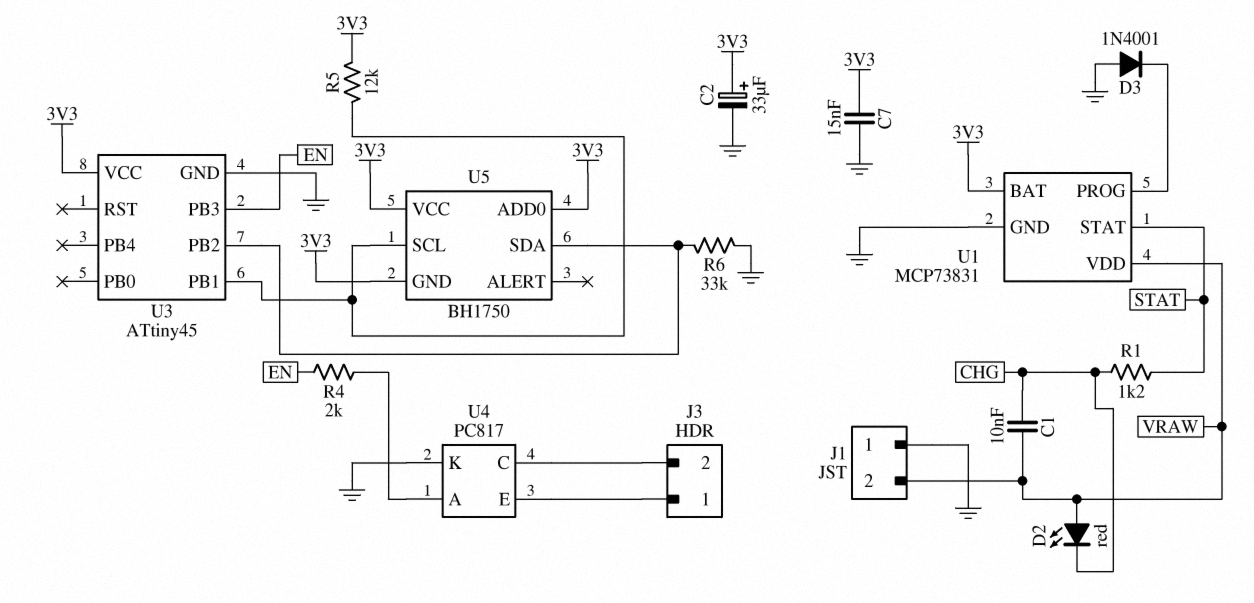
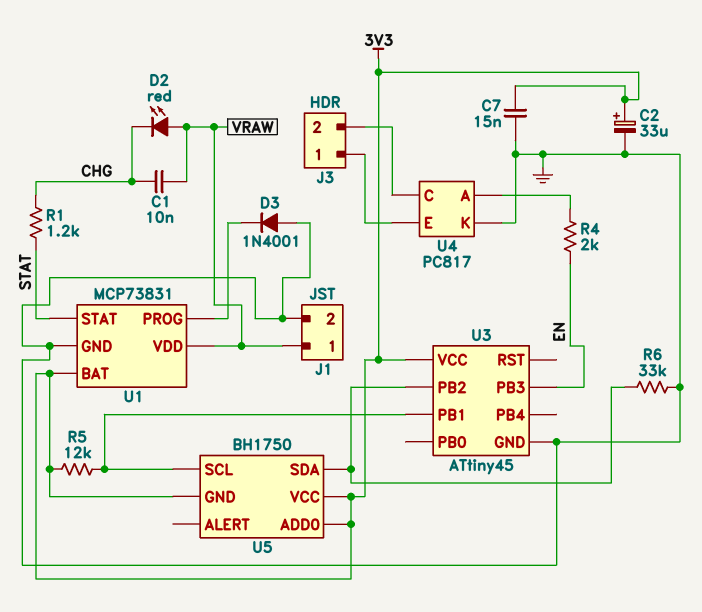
J1 pin 1: GND -> VRAW
J1 pin 2: VRAW -> GND

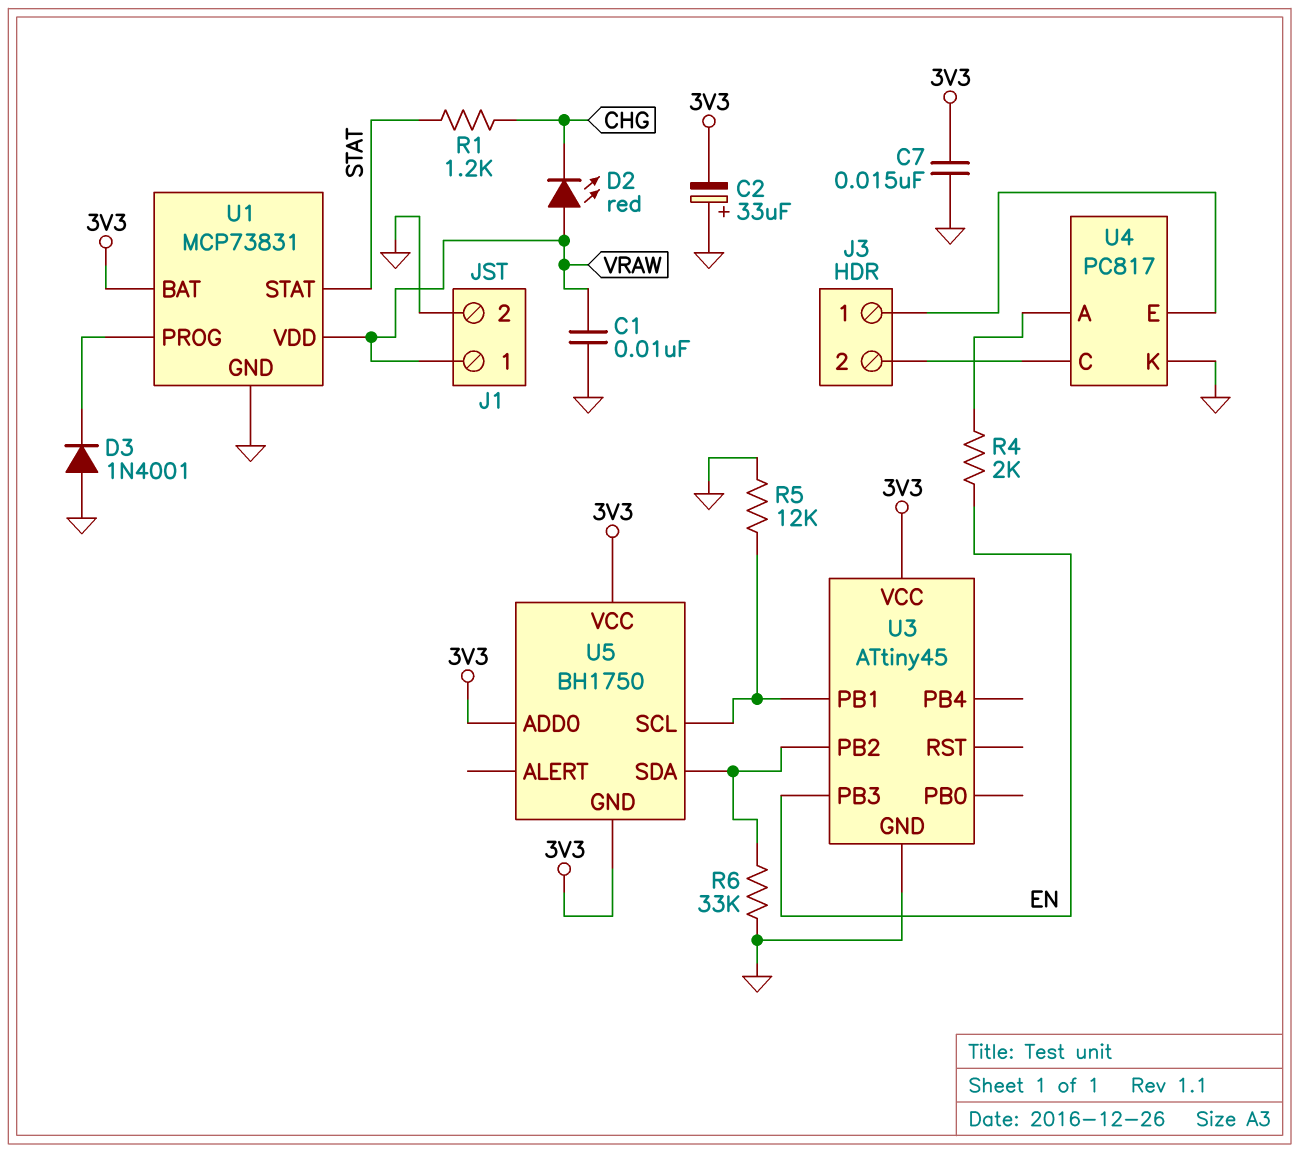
C1: 10nF (CHG, VRAW) -> 10nF (GND, VRAW)
C2: 33uF (plus 3V3, minus GND) -> 33uF (plus GND, minus 3V3)
R5: 12k (3V3, U3/PB1) -> 12k (GND, U3/PB1)

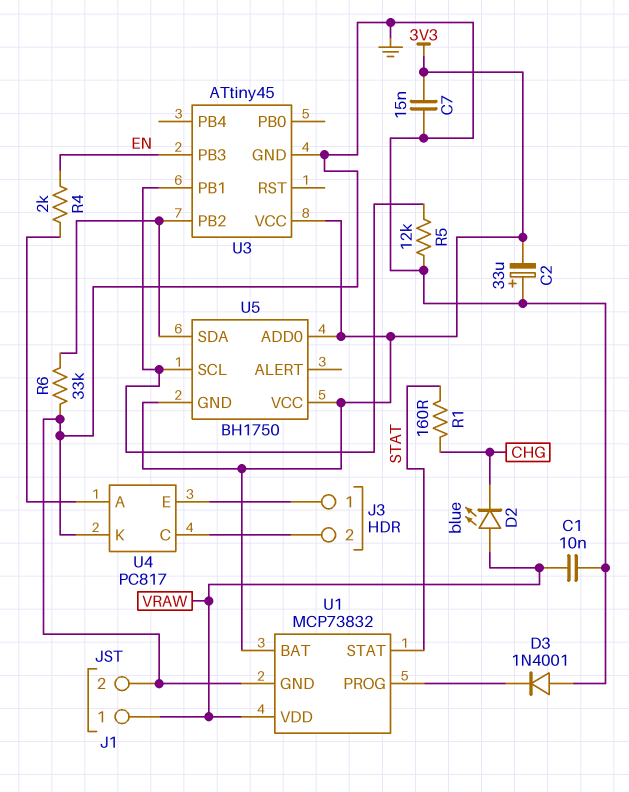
D2: LED red (A VRAW, K CHG) -> LED blue (A VRAW, K CHG)
R1: 1.2k (CHG, STAT) -> 160 (CHG, STAT)
U1: MCP73831 -> MCP73832

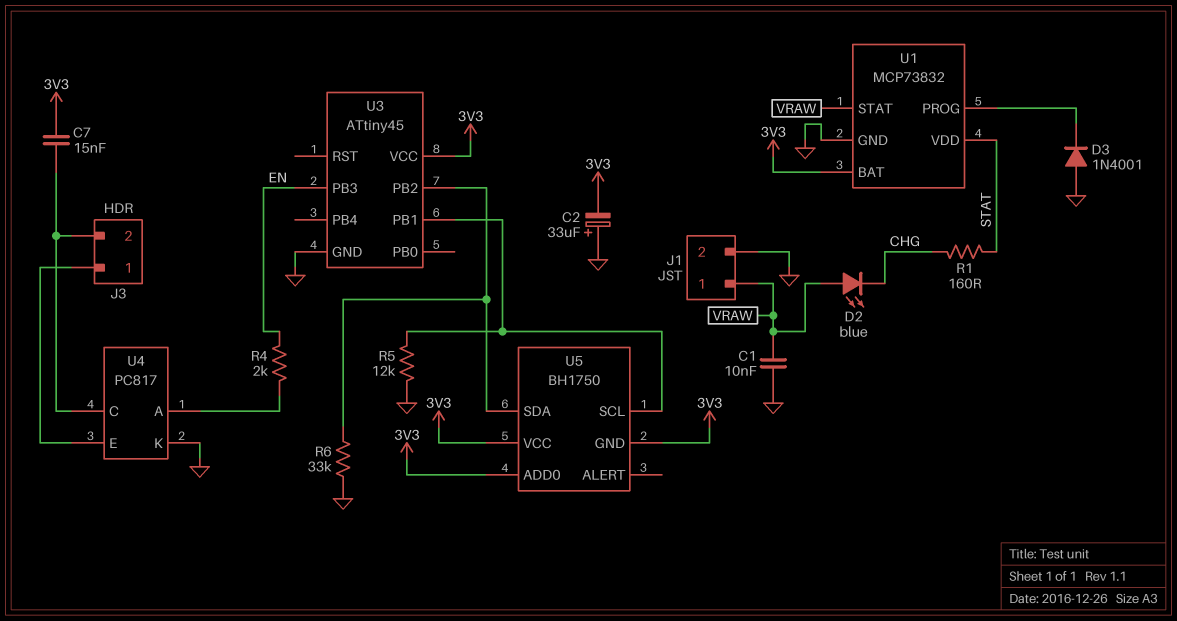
C7: 15nF (3V3, GND) -> 15nF (3V3, J3/2)
U1 pin STAT: STAT -> VRAW
U1 pin VDD: VRAW -> STAT

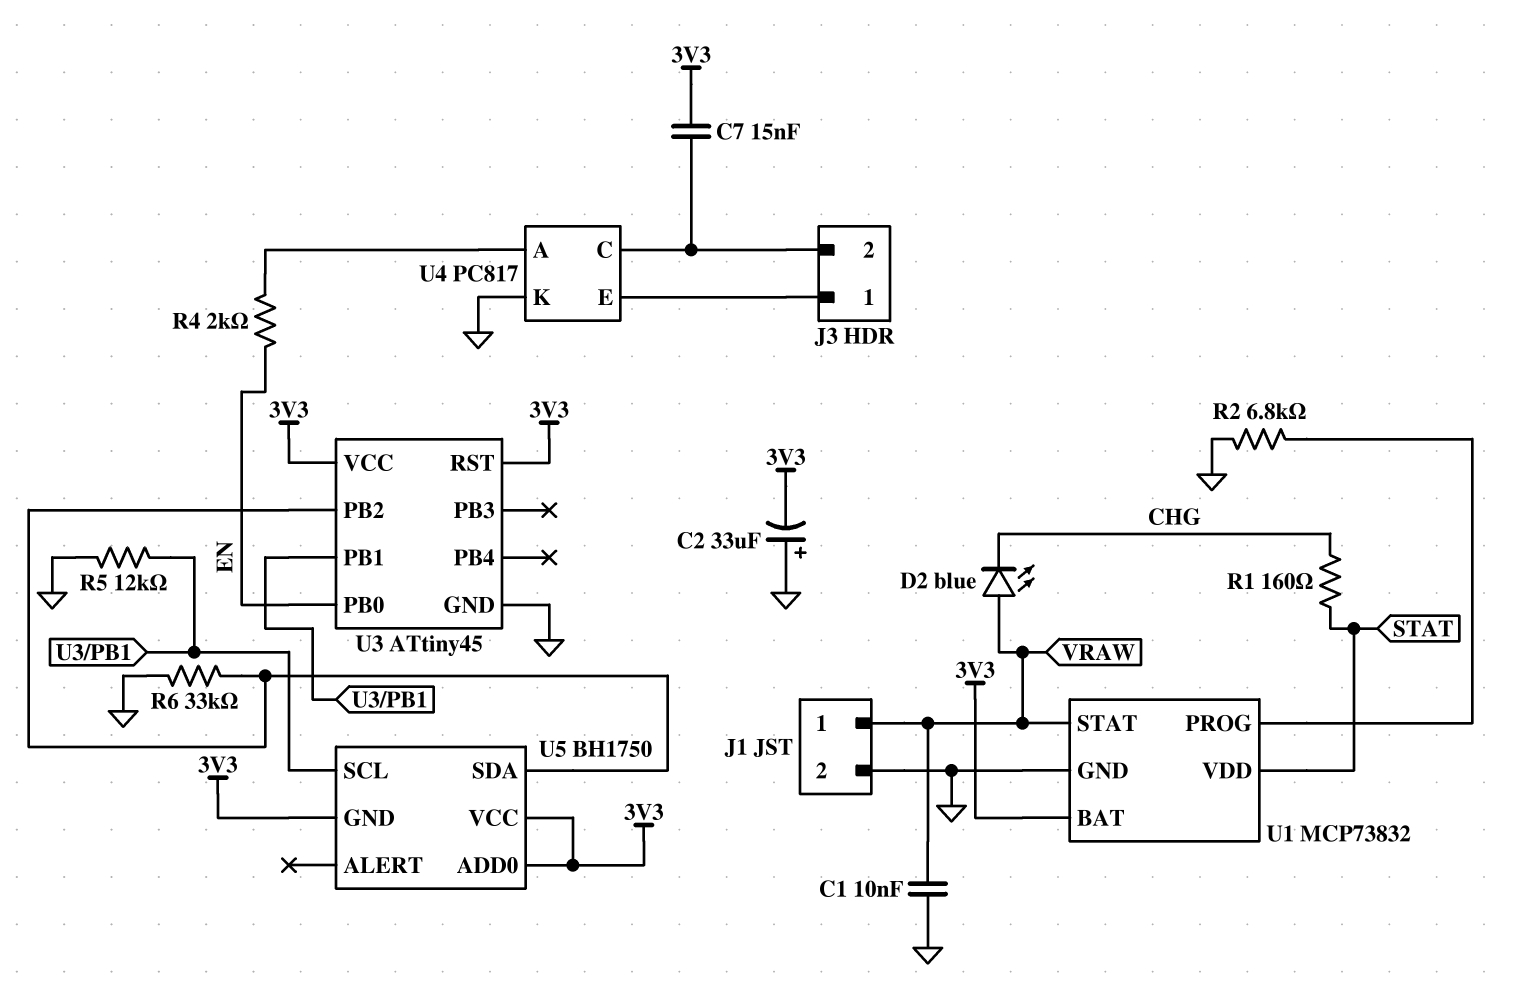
D3: diode 1N4001 (A GND, K U1/PROG) -> none
R2: none -> 6.8k (GND, U1/PROG)
U3 pin PB0: none -> EN
U3 pin PB3: EN -> none
U3 pin RST: none -> 3V3

